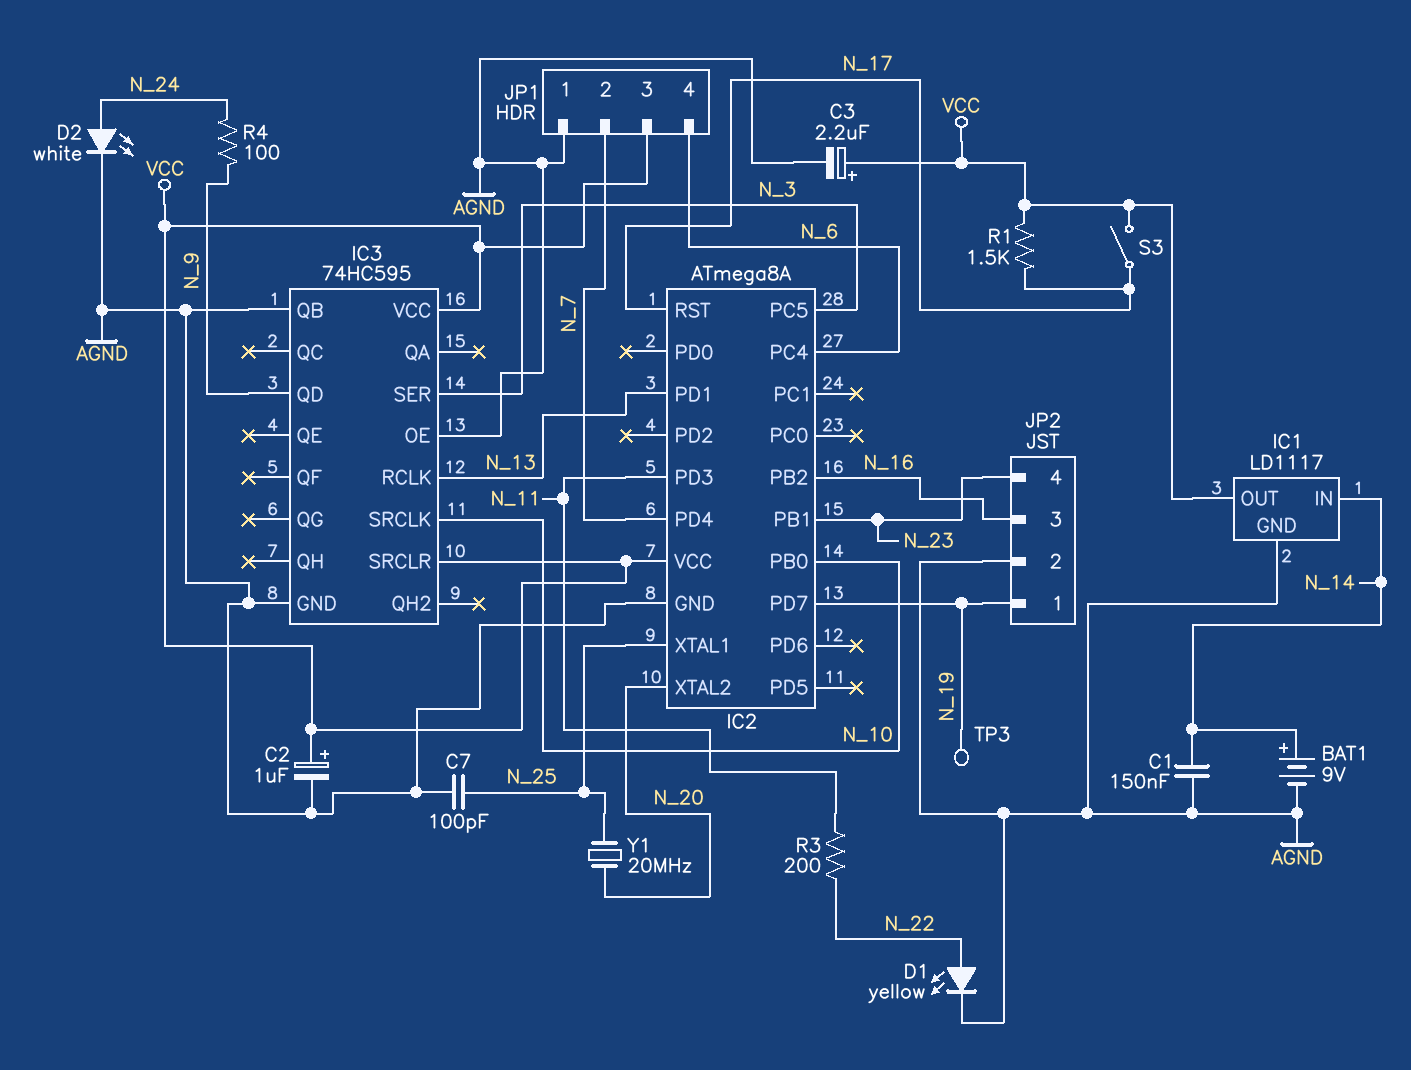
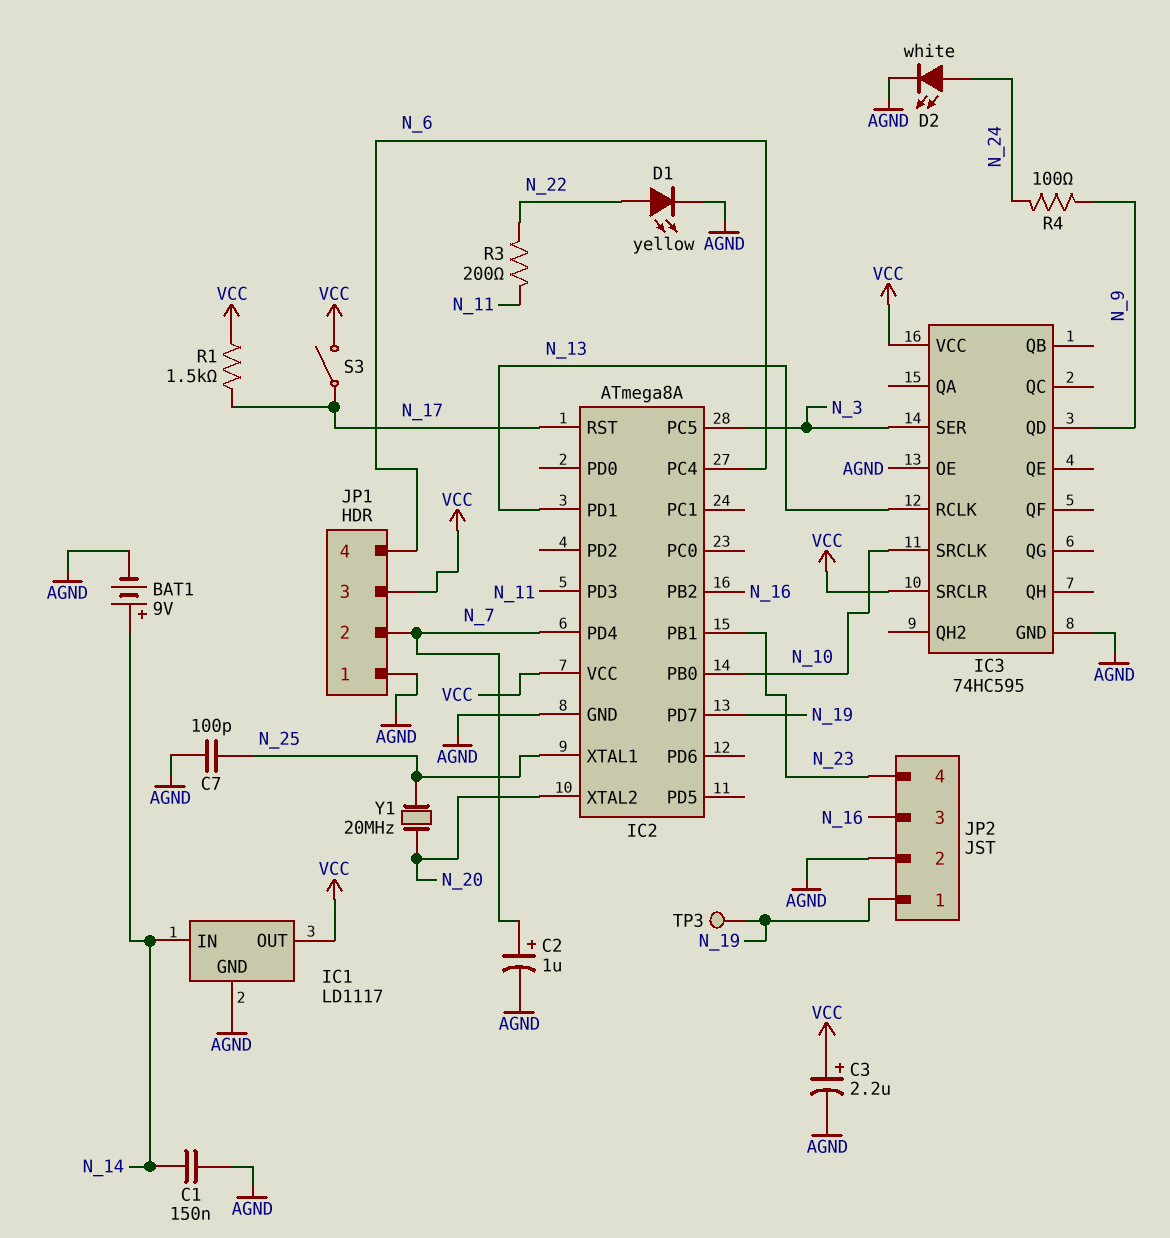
C2: 1uF (plus VCC, minus AGND) -> 1uF (plus N_7, minus AGND)
IC3 pin QB: AGND -> none

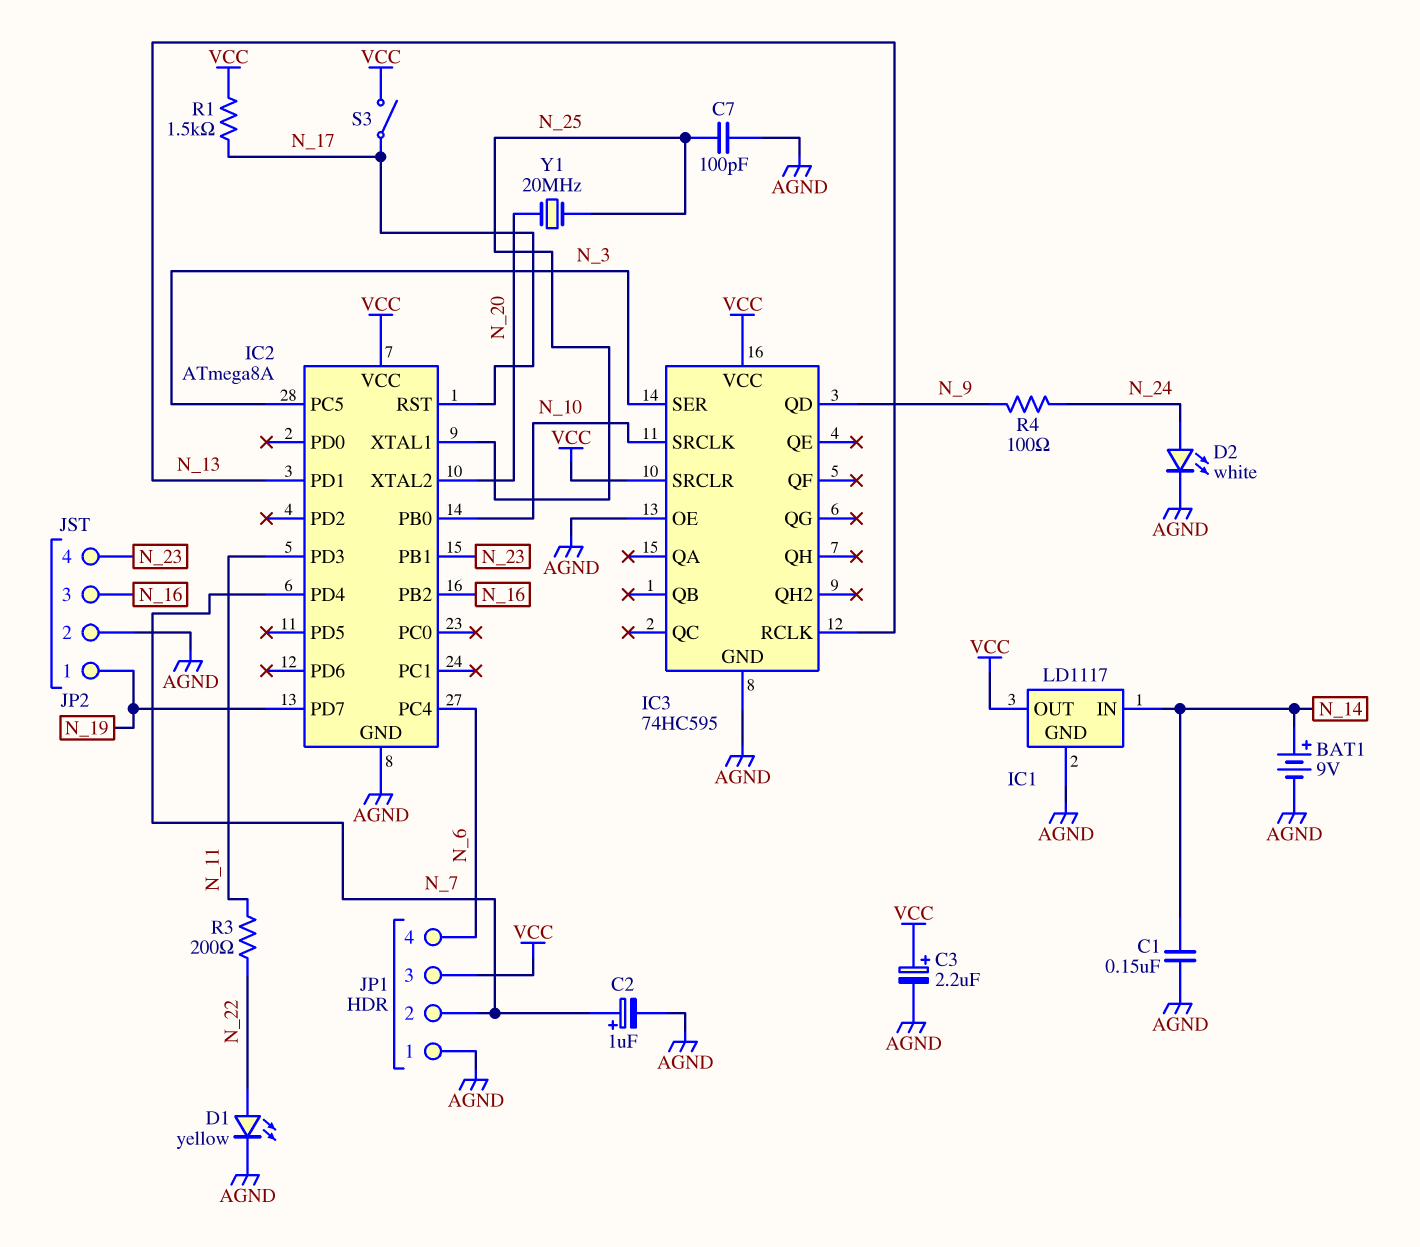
TP3: test point (N_19) -> none

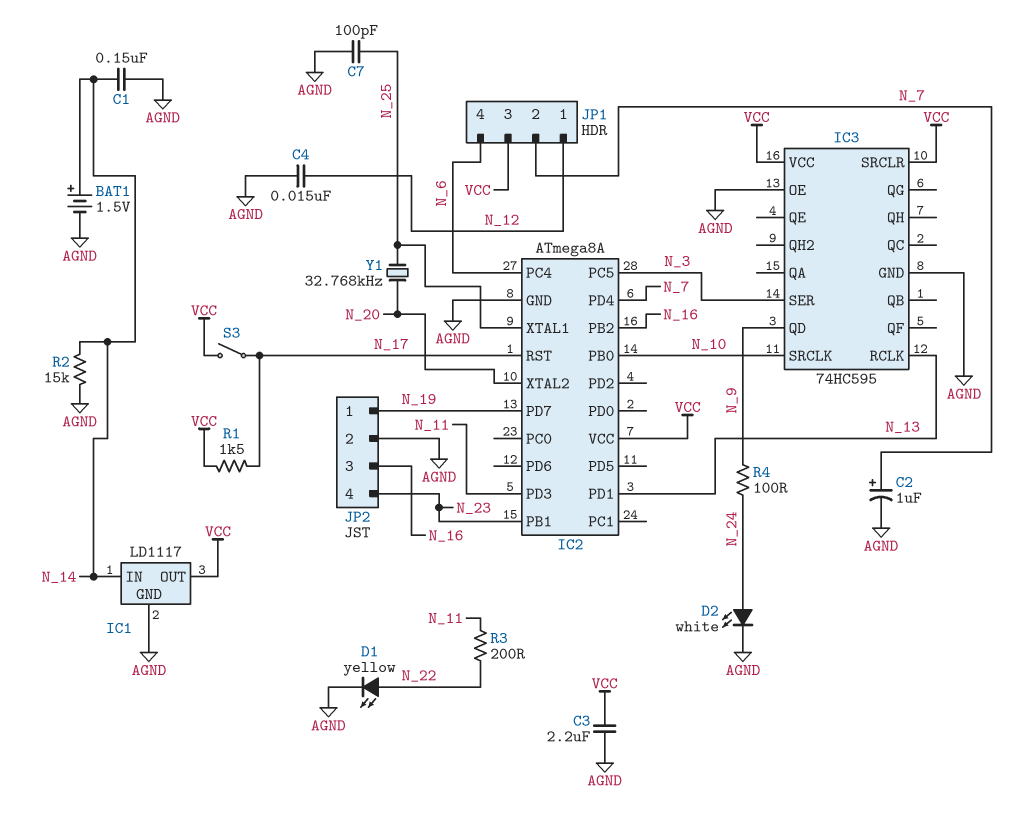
BAT1: 9V (plus N_14, minus AGND) -> 1.5V (plus N_14, minus AGND)
C3: 2.2uF (plus VCC, minus AGND) -> 2.2uF (AGND, VCC)
C4: none -> 15nF (AGND, N_12)
JP1 pin 1: AGND -> N_12
R2: none -> 15k (AGND, N_14)
Y1: 20MHz (N_20, N_25) -> 32.768kHz (N_20, N_25)

